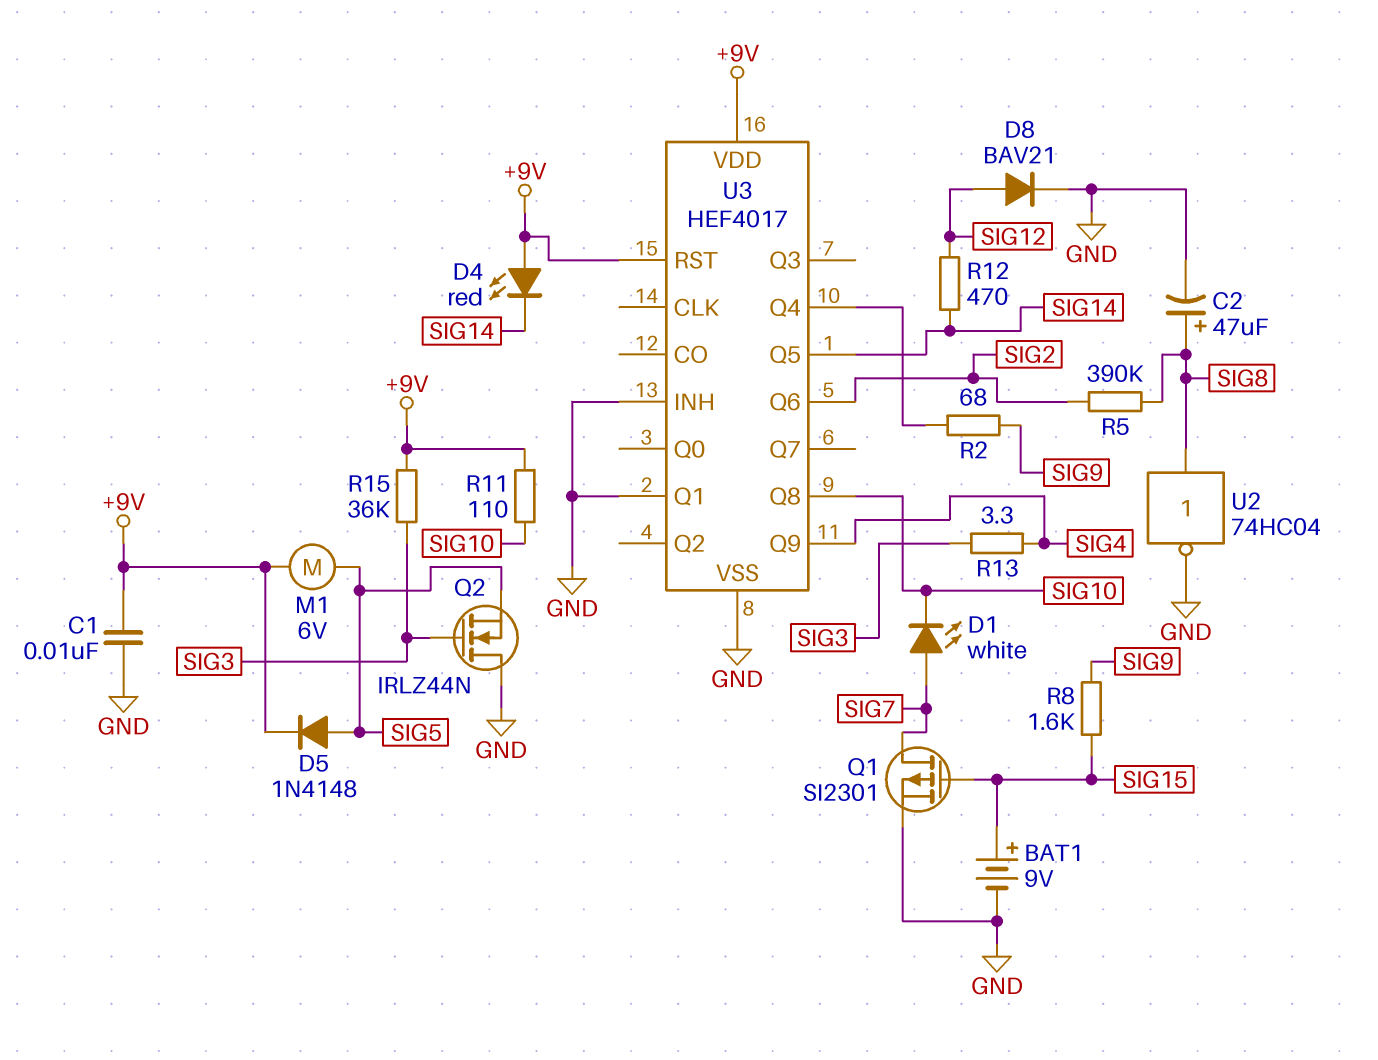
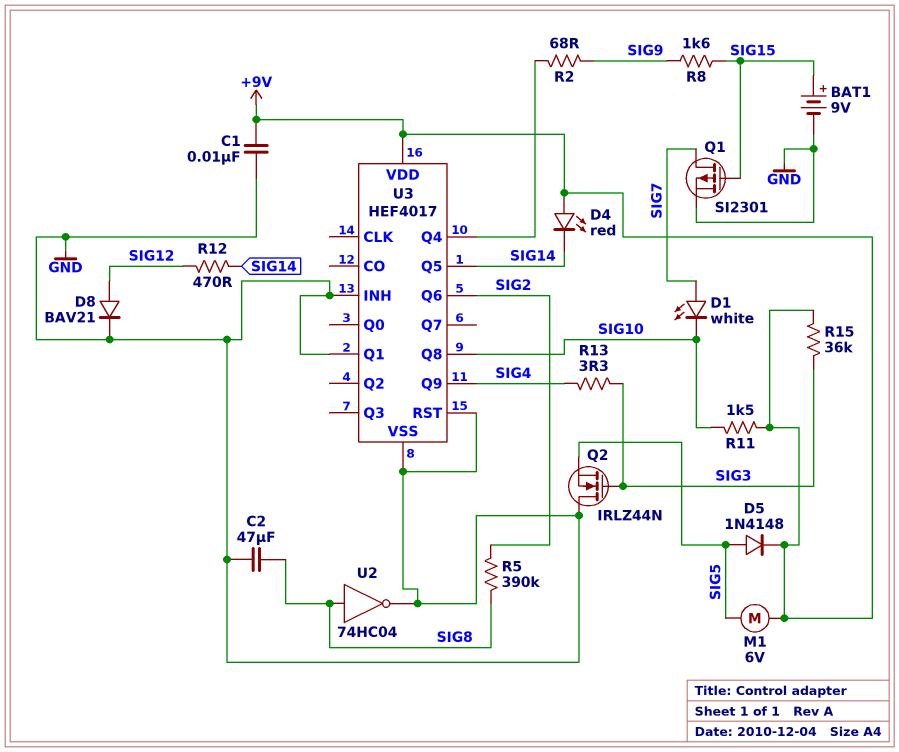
C2: 47uF (plus SIG8, minus GND) -> 47uF (GND, SIG8)
R11: 110 (+9V, SIG10) -> 1.5k (+9V, SIG10)
U3 pin RST: +9V -> GND

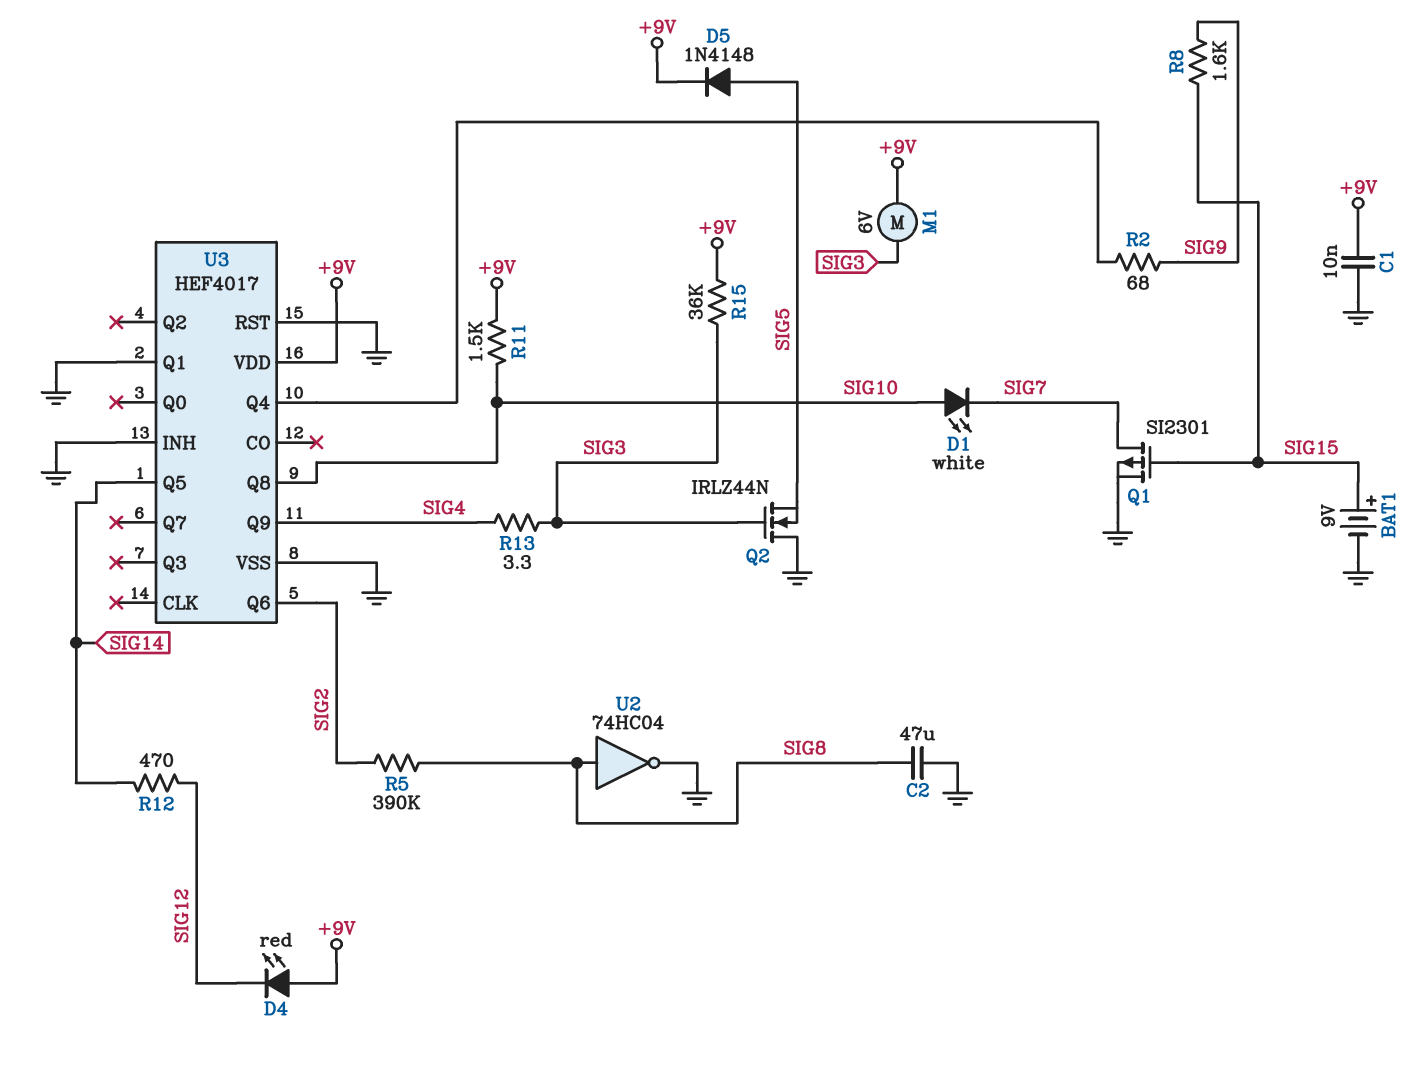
D1: LED white (A SIG7, K SIG10) -> LED white (A SIG10, K SIG7)
D4: LED red (A +9V, K SIG14) -> LED red (A +9V, K SIG12)
D8: diode BAV21 (A SIG12, K GND) -> none
M1: motor 6V (+9V, SIG5) -> motor 6V (+9V, SIG3)

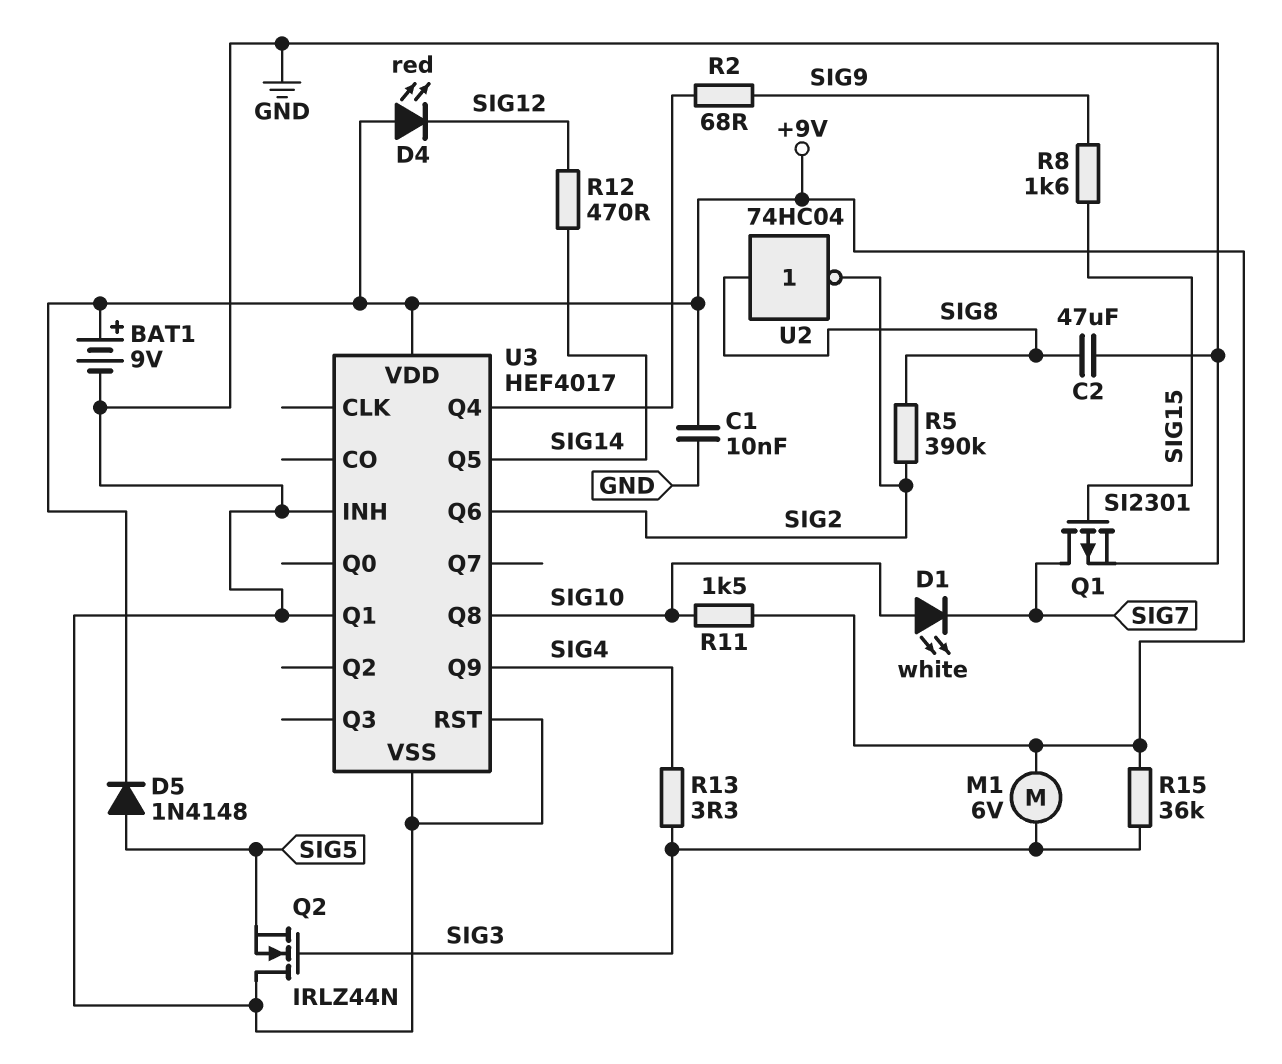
BAT1: 9V (plus SIG15, minus GND) -> 9V (plus +9V, minus GND)
U2: NOT 74HC04 (in SIG8, out GND) -> NOT 74HC04 (in SIG8, out SIG2)

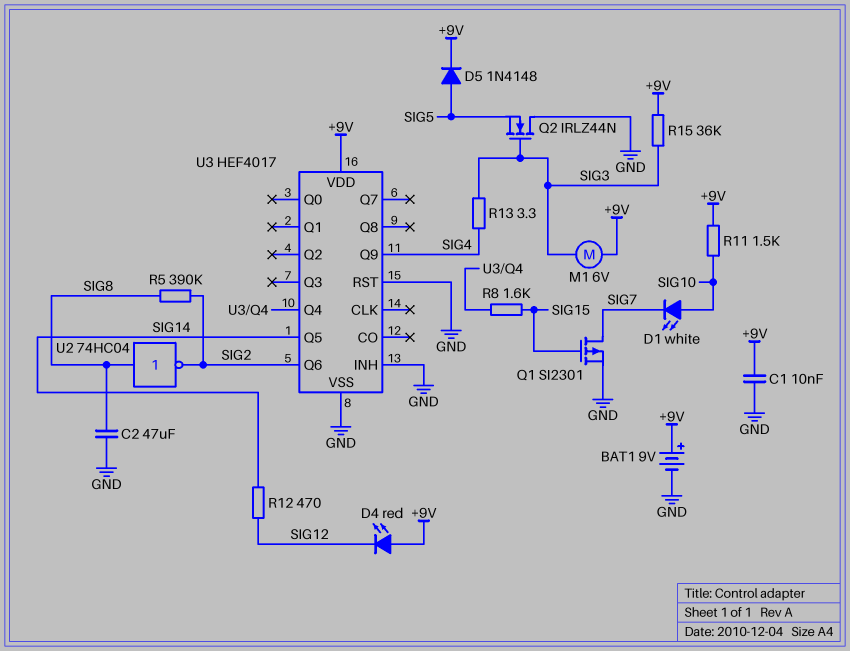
R2: 68 (SIG9, U3/Q4) -> none
R8: 1.6k (SIG9, SIG15) -> 1.6k (SIG15, U3/Q4)
U3 pin Q1: GND -> none
U3 pin Q8: SIG10 -> none

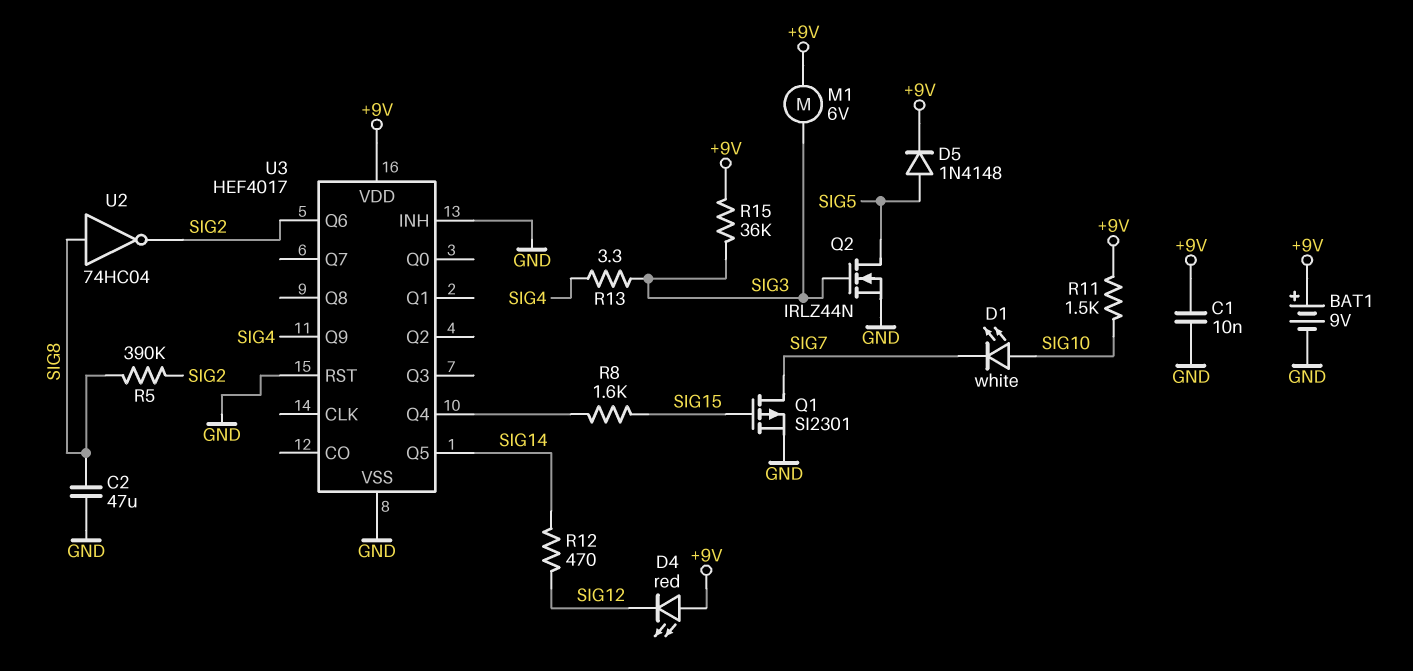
Q2: NMOS IRLZ44N (G SIG3, D GND, S SIG5) -> NMOS IRLZ44N (G SIG3, D SIG5, S GND)

